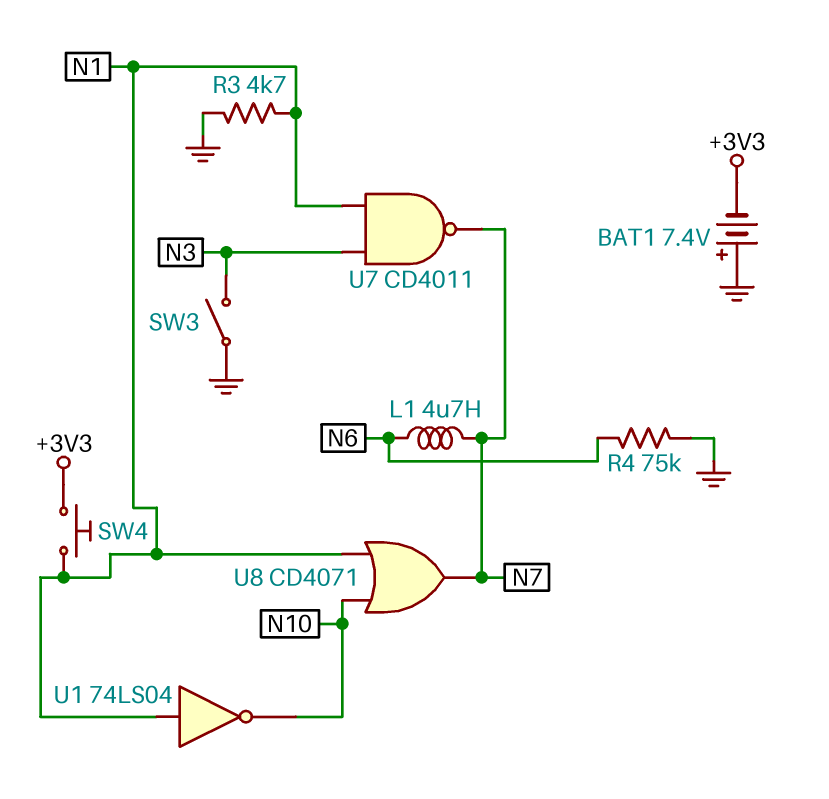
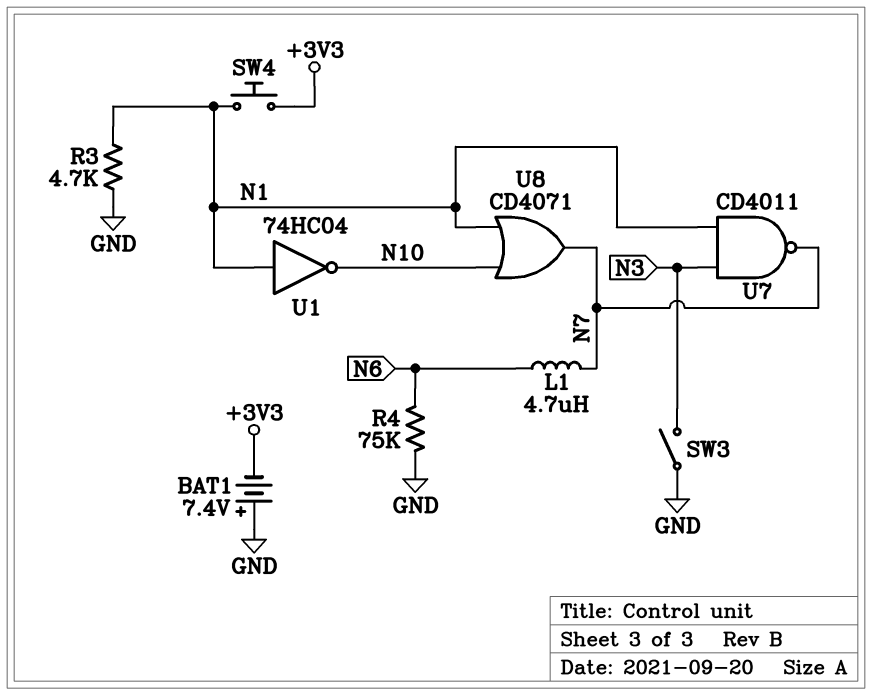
U1: NOT 74LS04 (in N1, out N10) -> NOT 74HC04 (in N1, out N10)

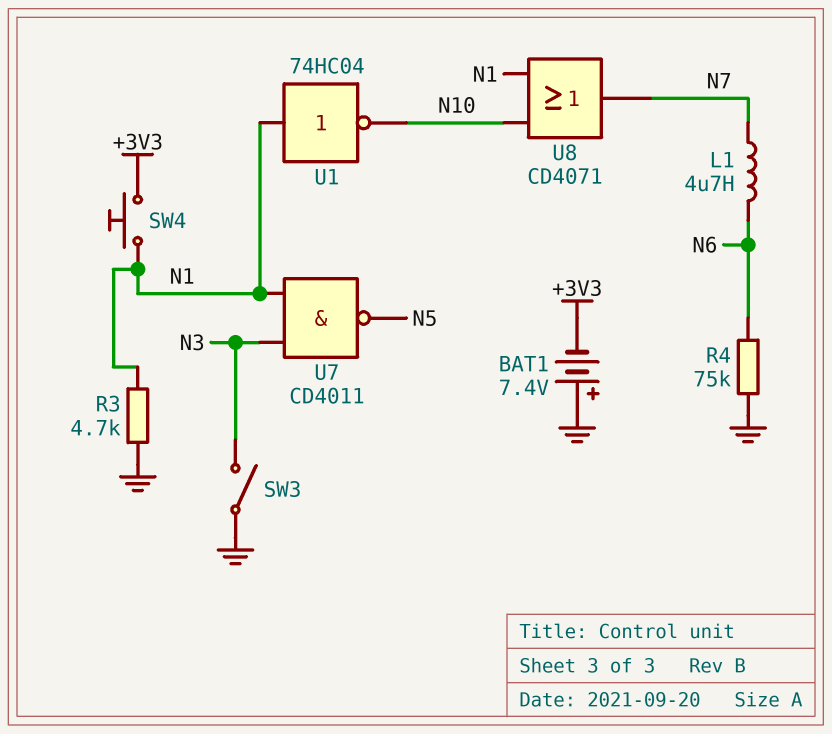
U7: NAND CD4011 (in N1, in N3, out N7) -> NAND CD4011 (in N1, in N3, out N5)

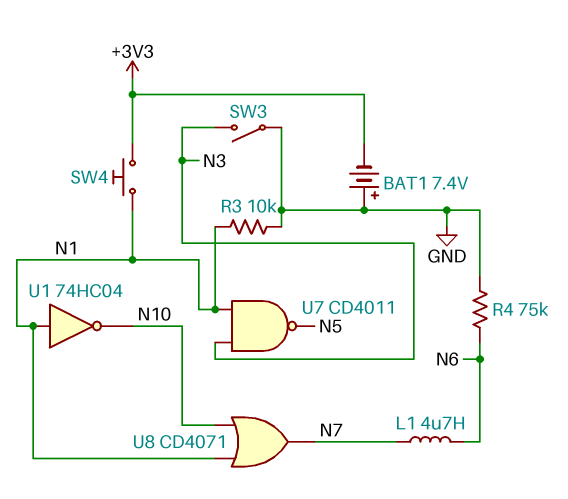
R3: 4.7k (GND, N1) -> 10k (GND, N1)

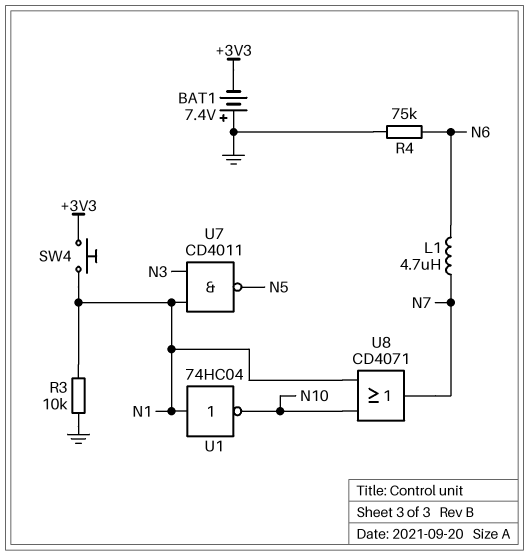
SW3: switch (GND, N3) -> none

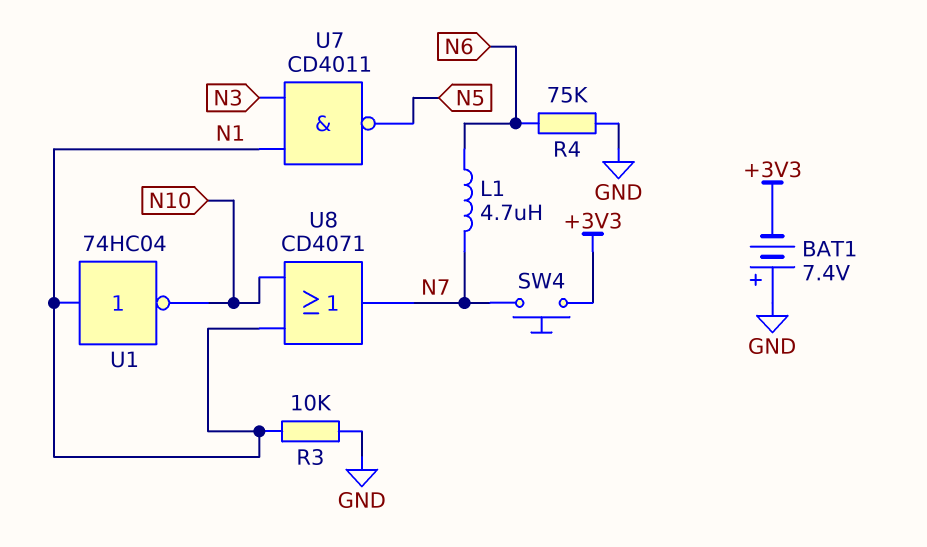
SW4: button (+3V3, N1) -> button (+3V3, N7)

